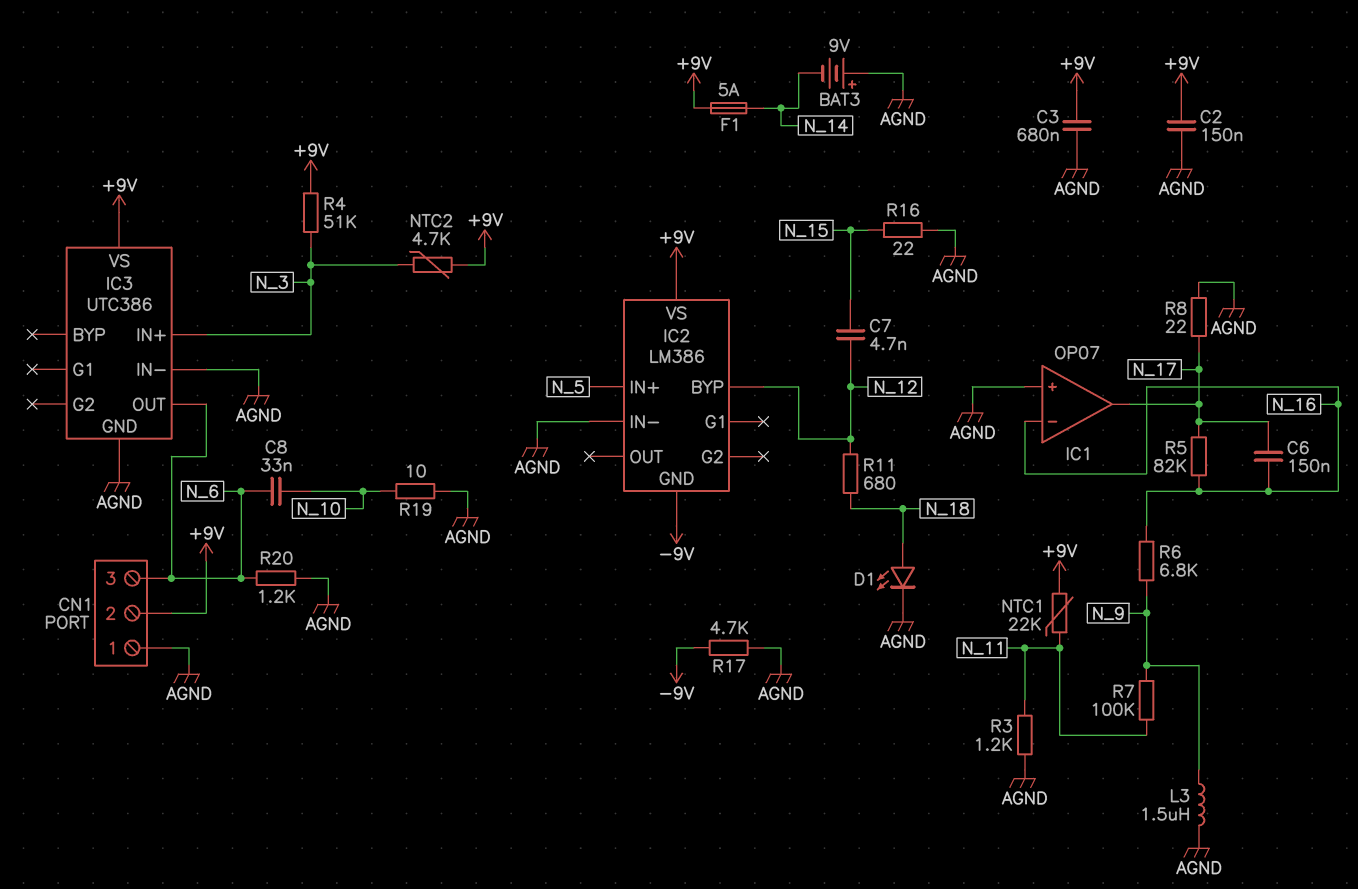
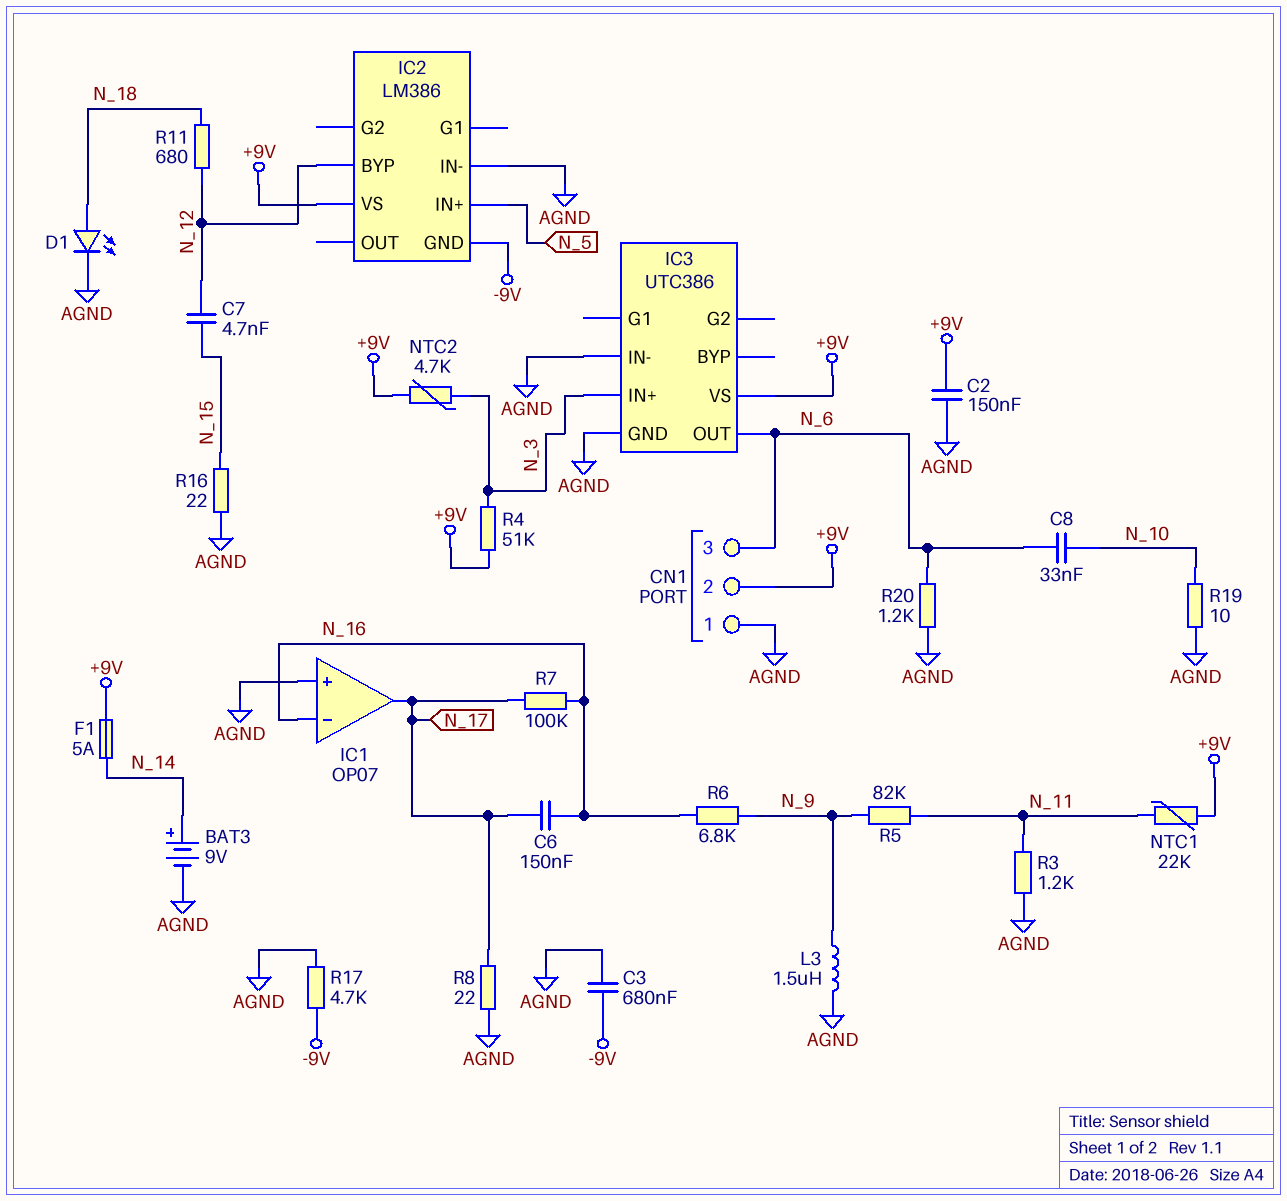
BAT3: 9V (plus AGND, minus N_14) -> 9V (plus N_14, minus AGND)
C3: 680nF (+9V, AGND) -> 680nF (-9V, AGND)
R5: 82k (N_16, N_17) -> 82k (N_9, N_11)
R7: 100k (N_9, N_11) -> 100k (N_16, N_17)

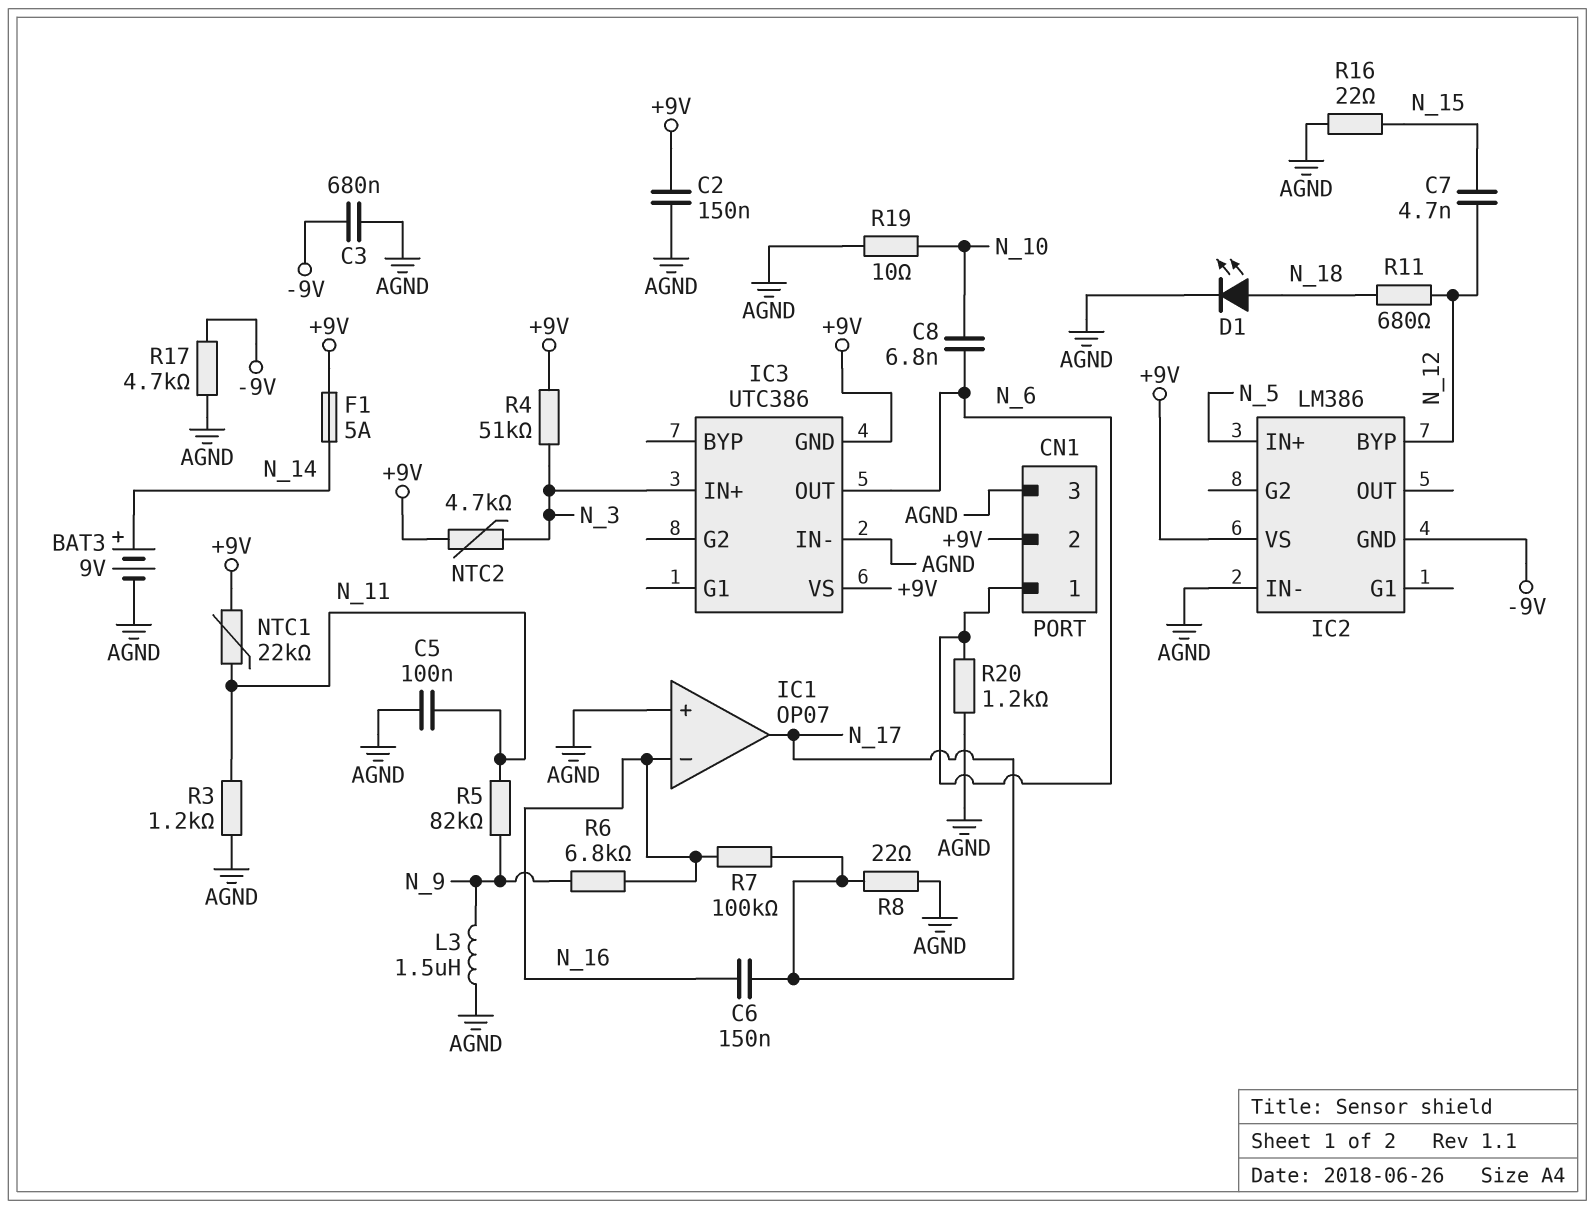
C5: none -> 100nF (AGND, N_11)
C8: 33nF (N_6, N_10) -> 6.8nF (N_6, N_10)
CN1 pin 1: AGND -> N_6
CN1 pin 3: N_6 -> AGND
IC3 pin GND: AGND -> +9V

